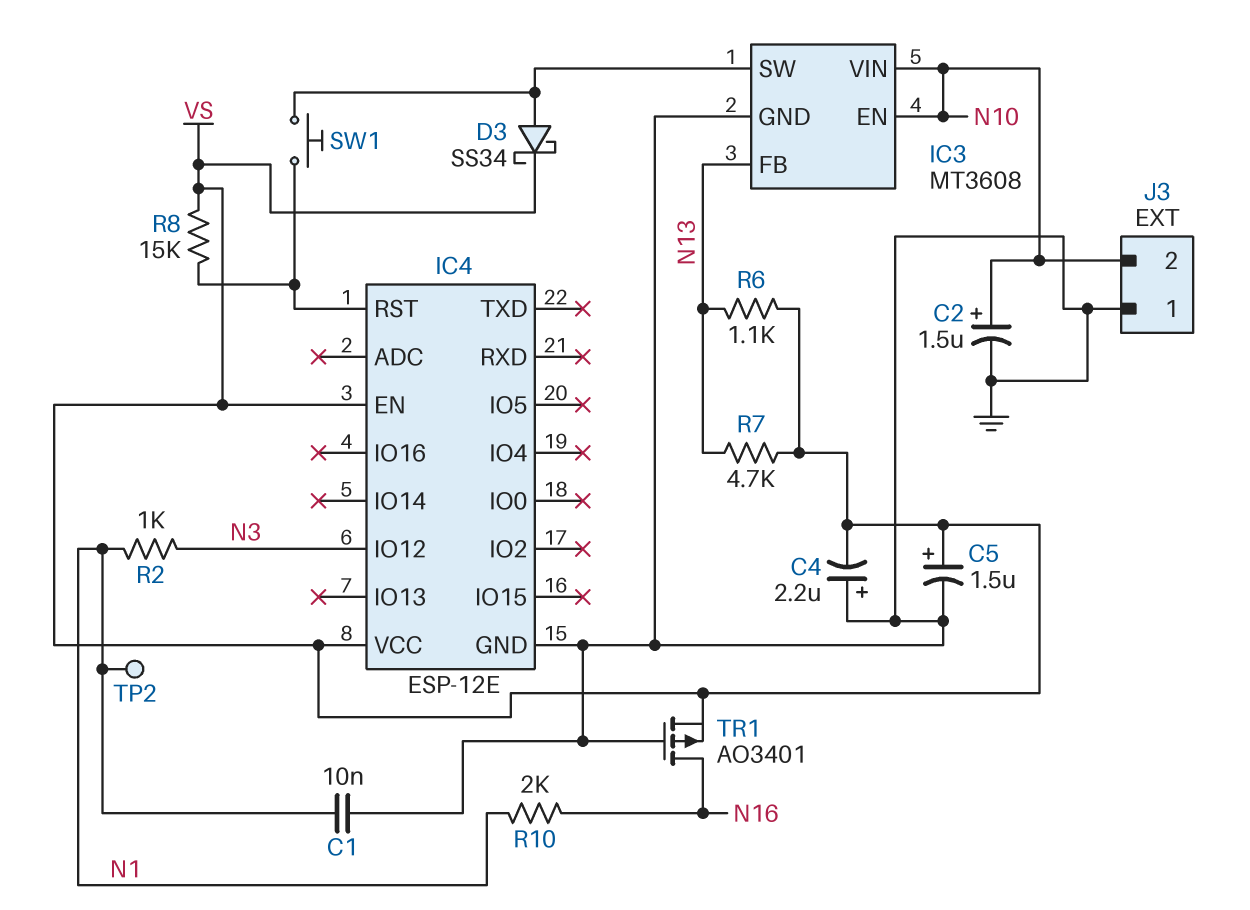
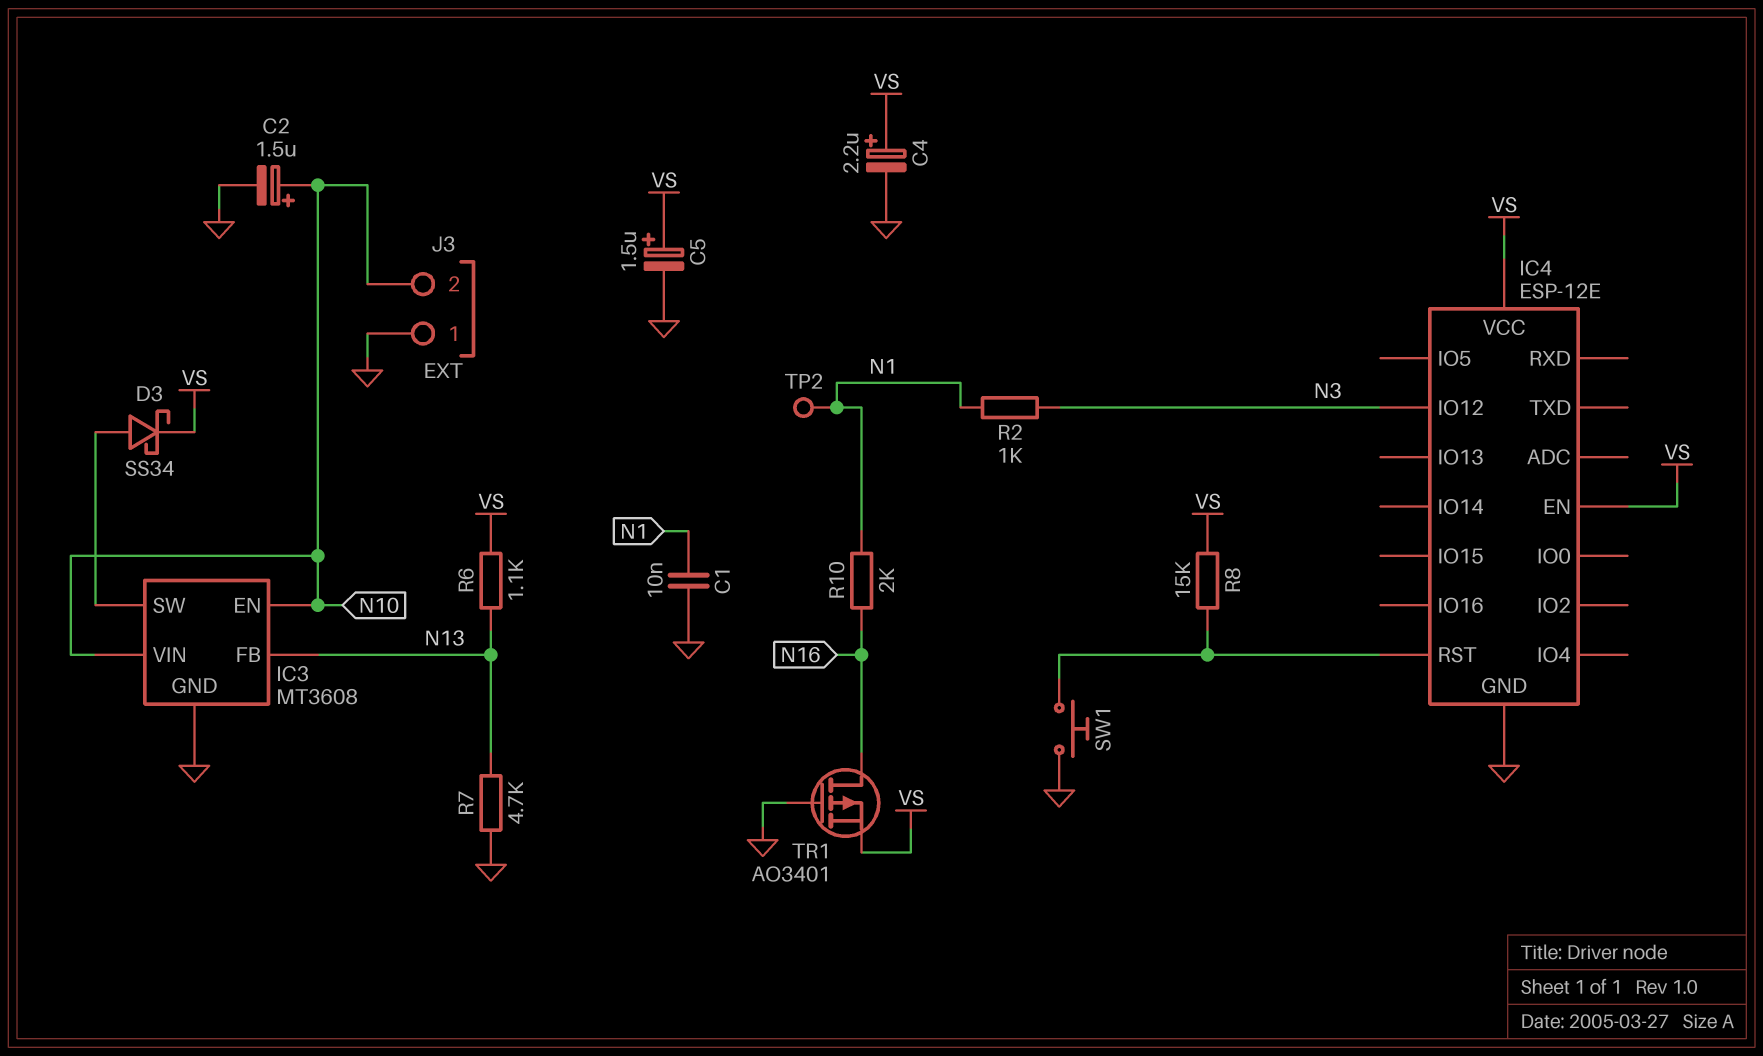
C4: 2.2uF (plus GND, minus VS) -> 2.2uF (plus VS, minus GND)
R7: 4.7k (N13, VS) -> 4.7k (GND, N13)
SW1: button (IC3/SW, IC4/RST) -> button (GND, IC4/RST)

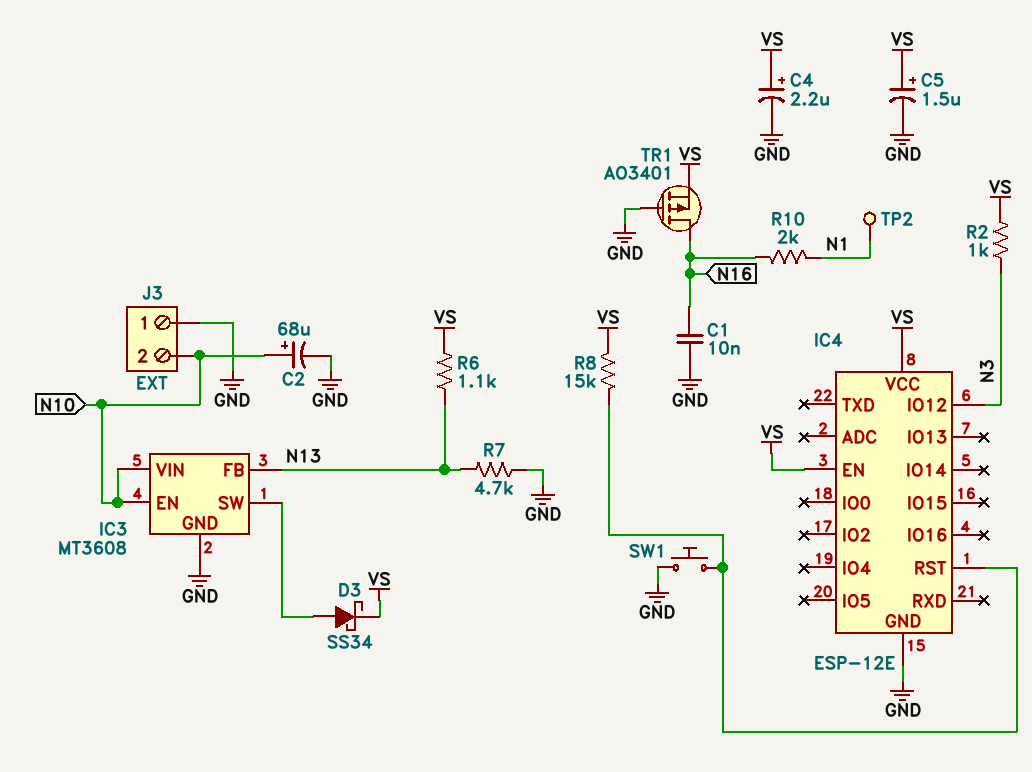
C1: 10nF (GND, N1) -> 10nF (GND, N16)
C2: 1.5uF (plus N10, minus GND) -> 68uF (plus N10, minus GND)
R2: 1k (N1, N3) -> 1k (N3, VS)

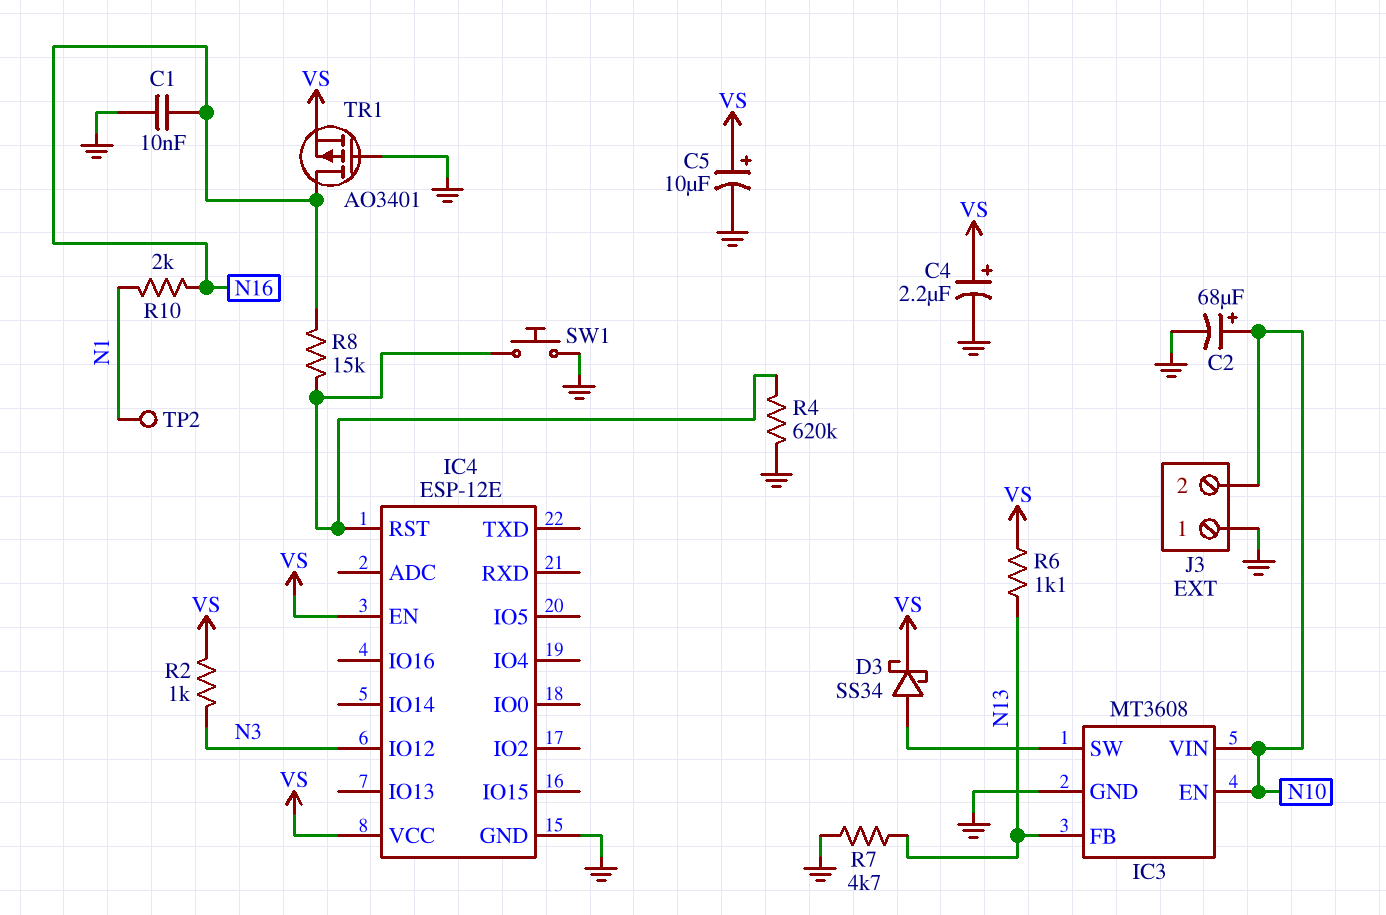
C5: 1.5uF (plus VS, minus GND) -> 10uF (plus VS, minus GND)
R4: none -> 620k (GND, IC4/RST)
R8: 15k (IC4/RST, VS) -> 15k (IC4/RST, N16)

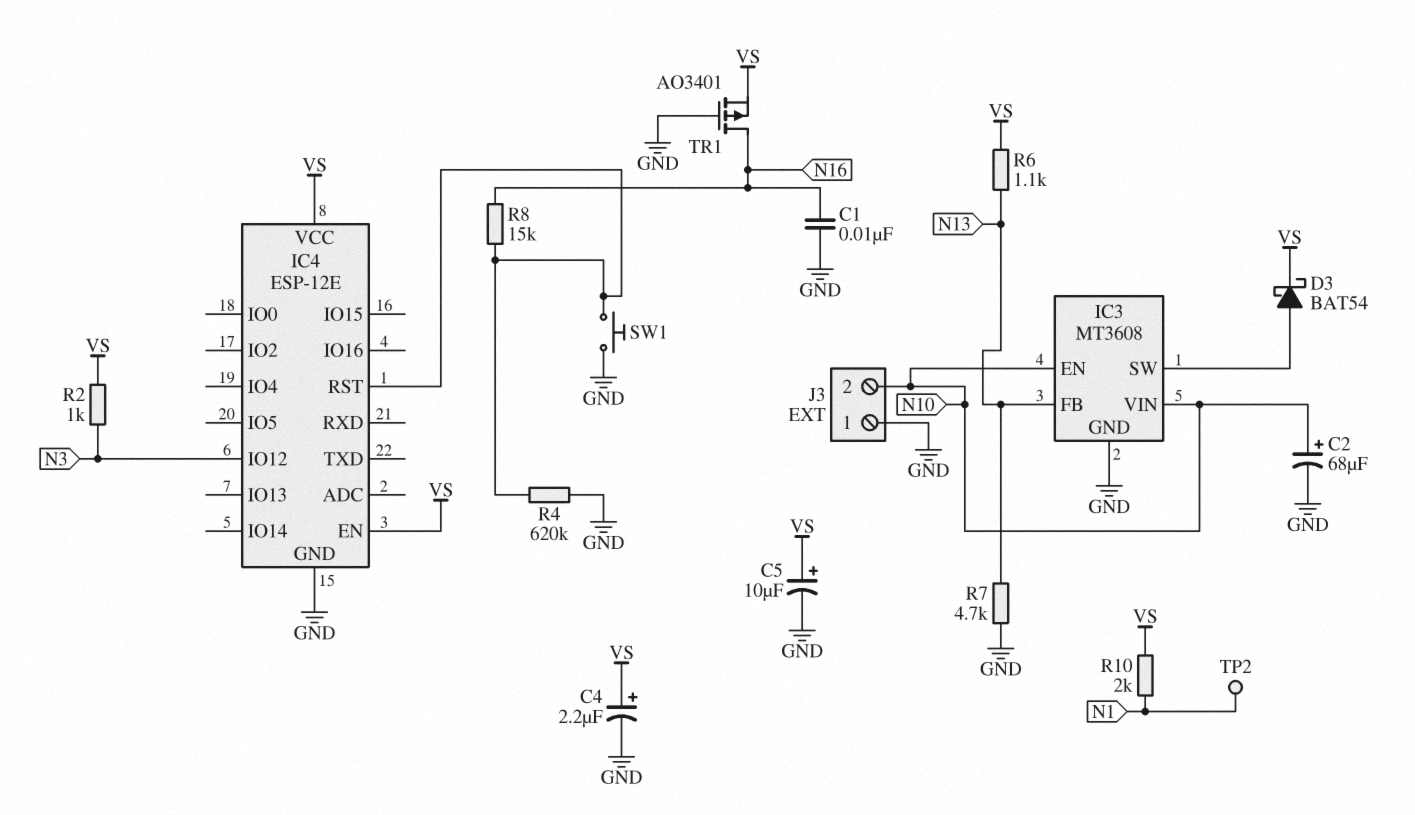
D3: schottky SS34 (A IC3/SW, K VS) -> schottky BAT54 (A IC3/SW, K VS)
R10: 2k (N1, N16) -> 2k (N1, VS)

